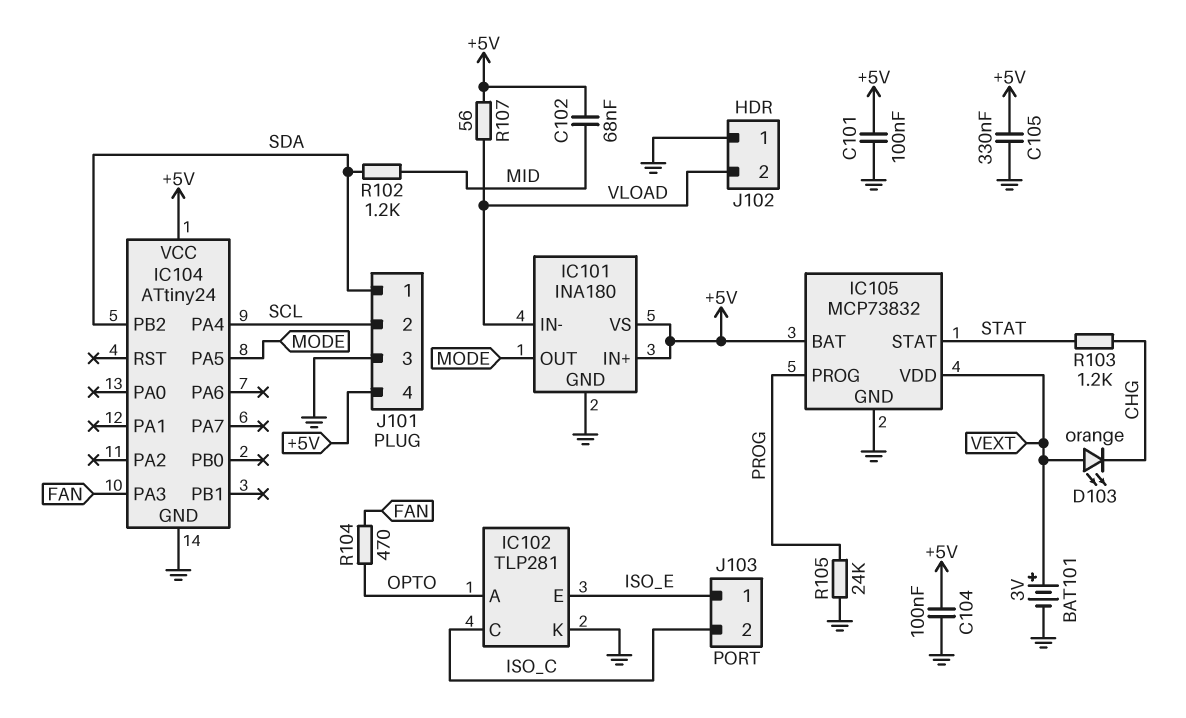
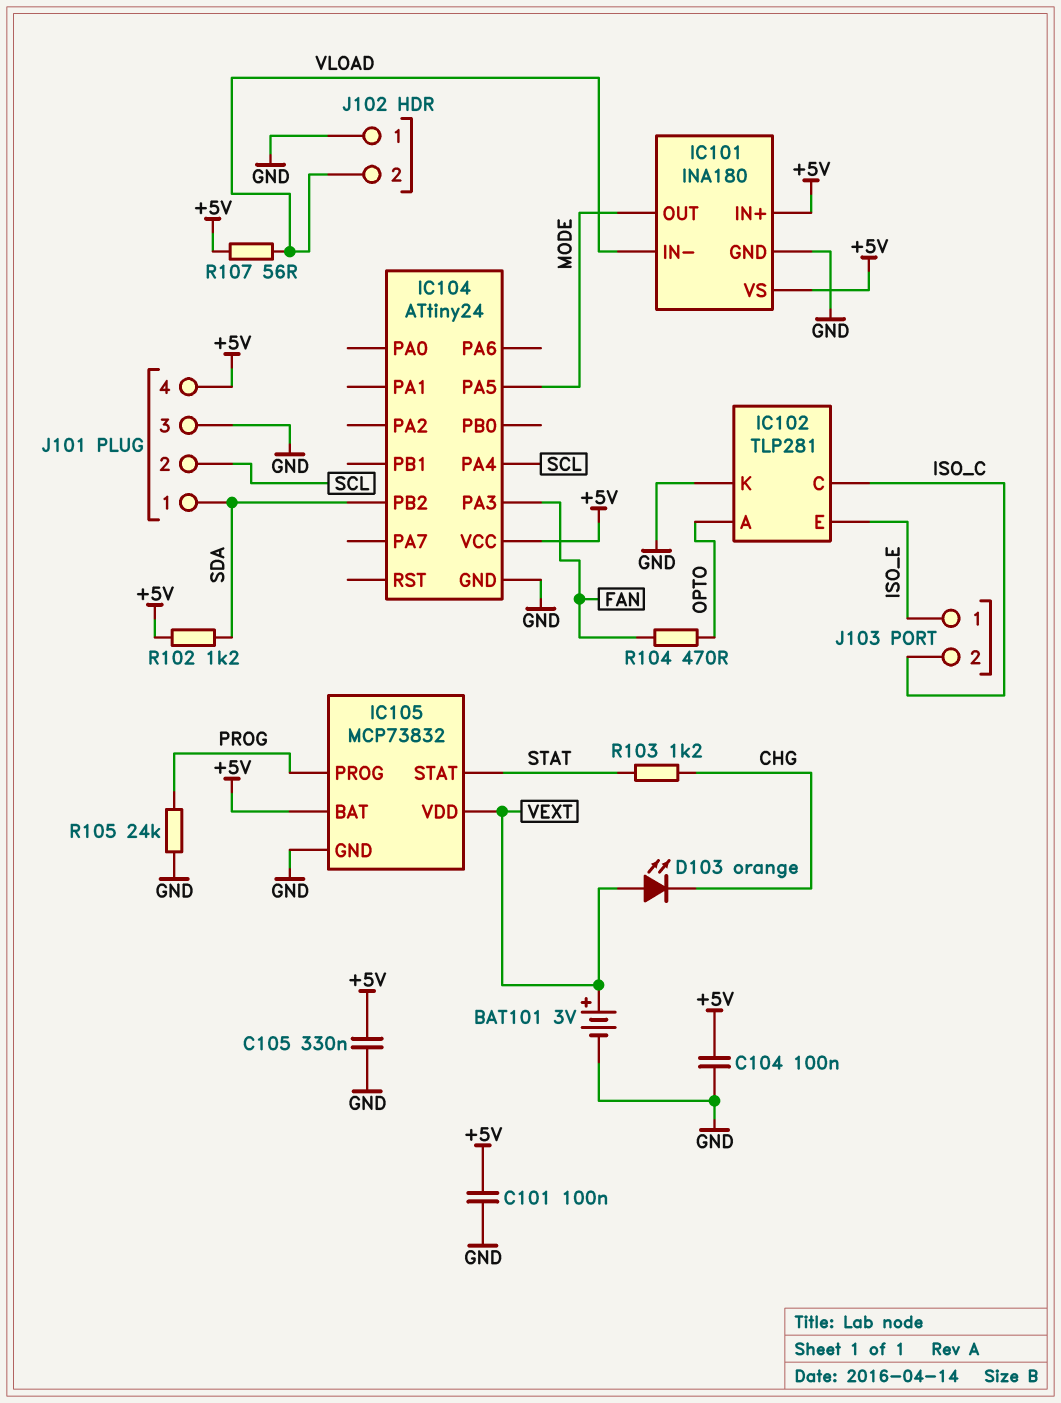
C102: 68nF (+5V, MID) -> none
R102: 1.2k (MID, SDA) -> 1.2k (+5V, SDA)

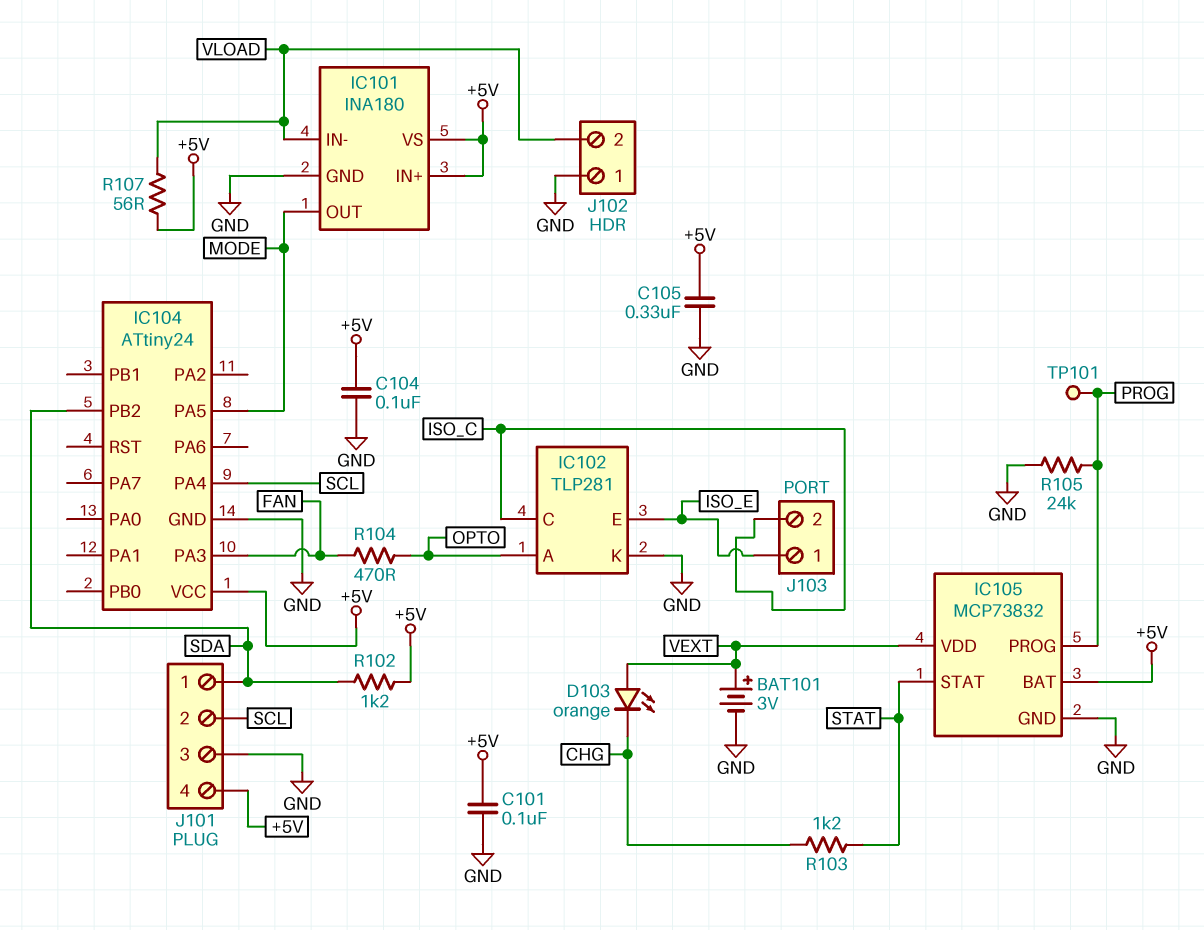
TP101: none -> test point (PROG)

